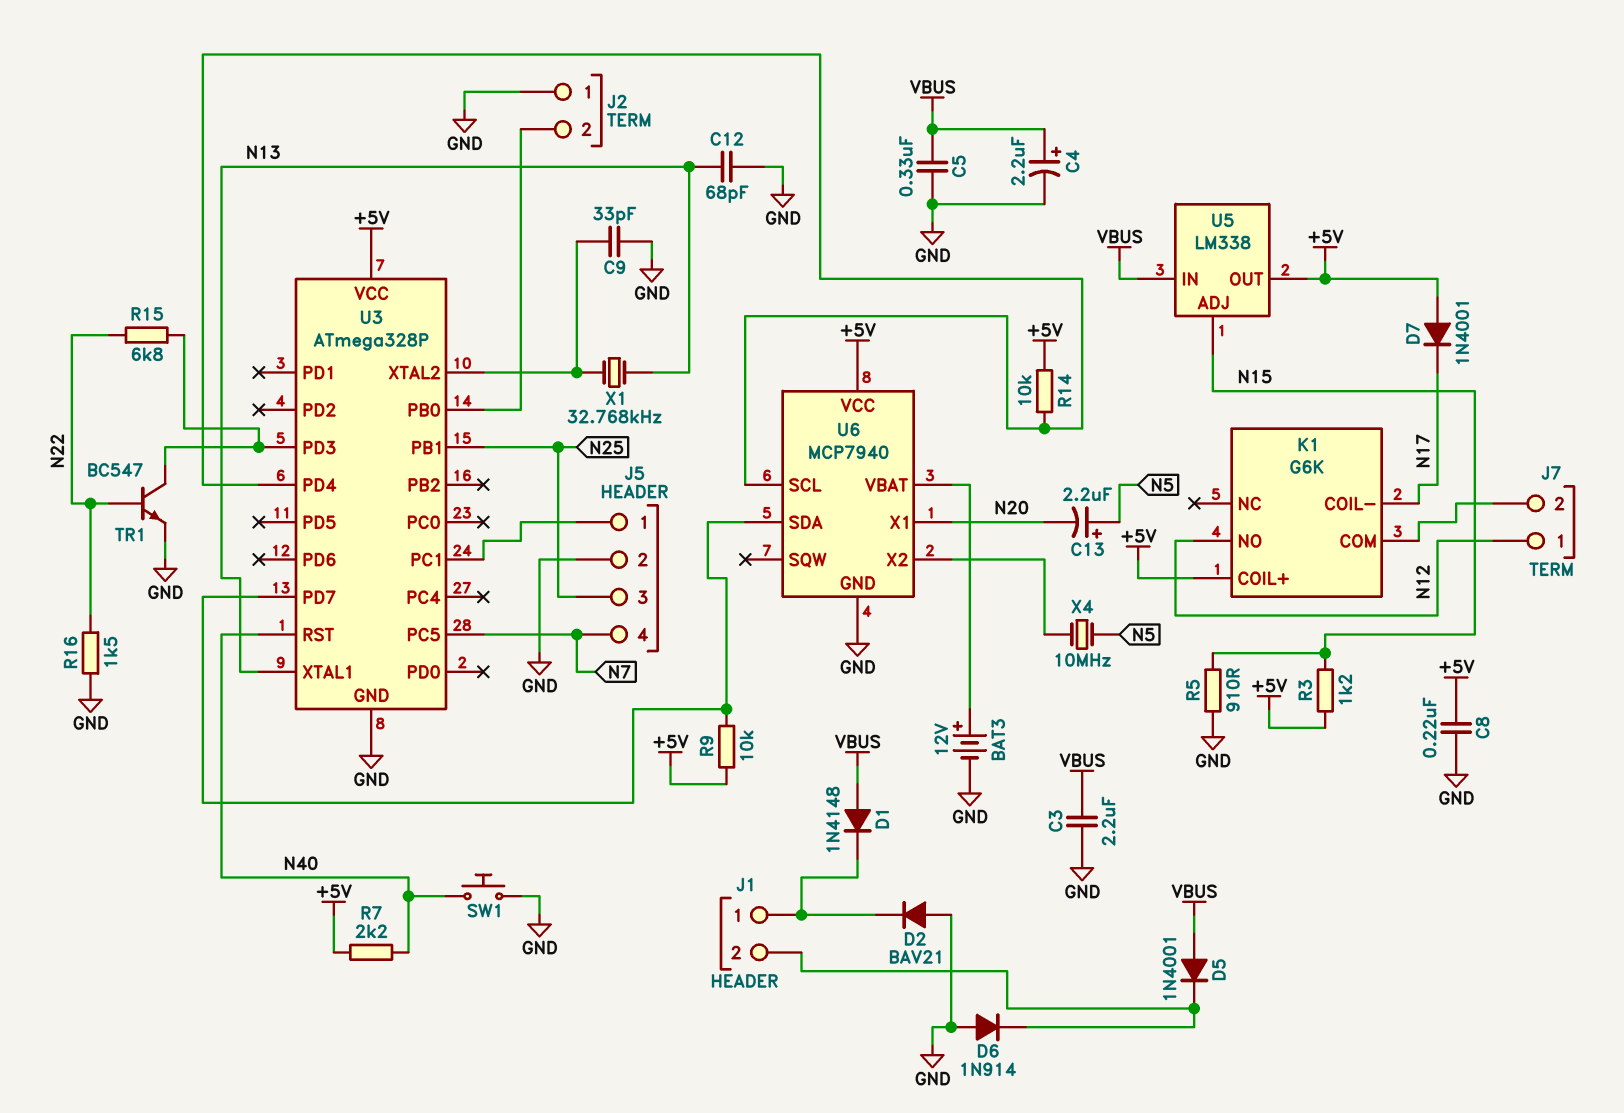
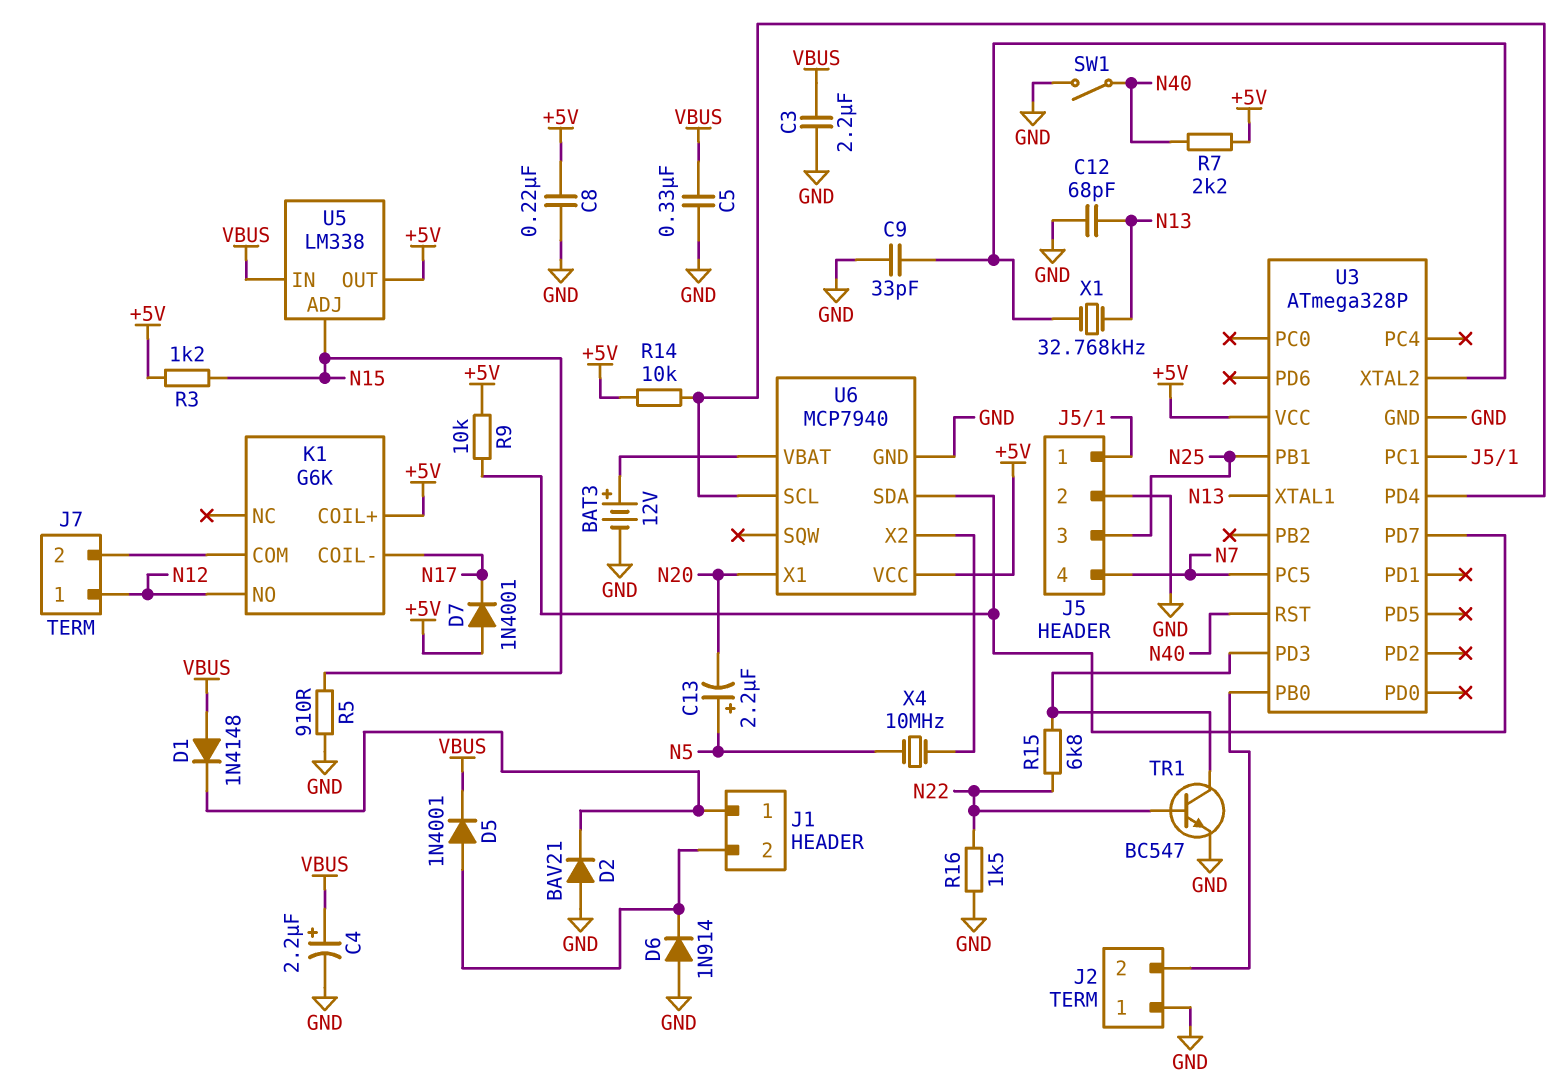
D5: diode 1N4001 (A VBUS, K J1/2) -> diode 1N4001 (A J1/2, K VBUS)
SW1: button (GND, N40) -> switch (GND, N40)

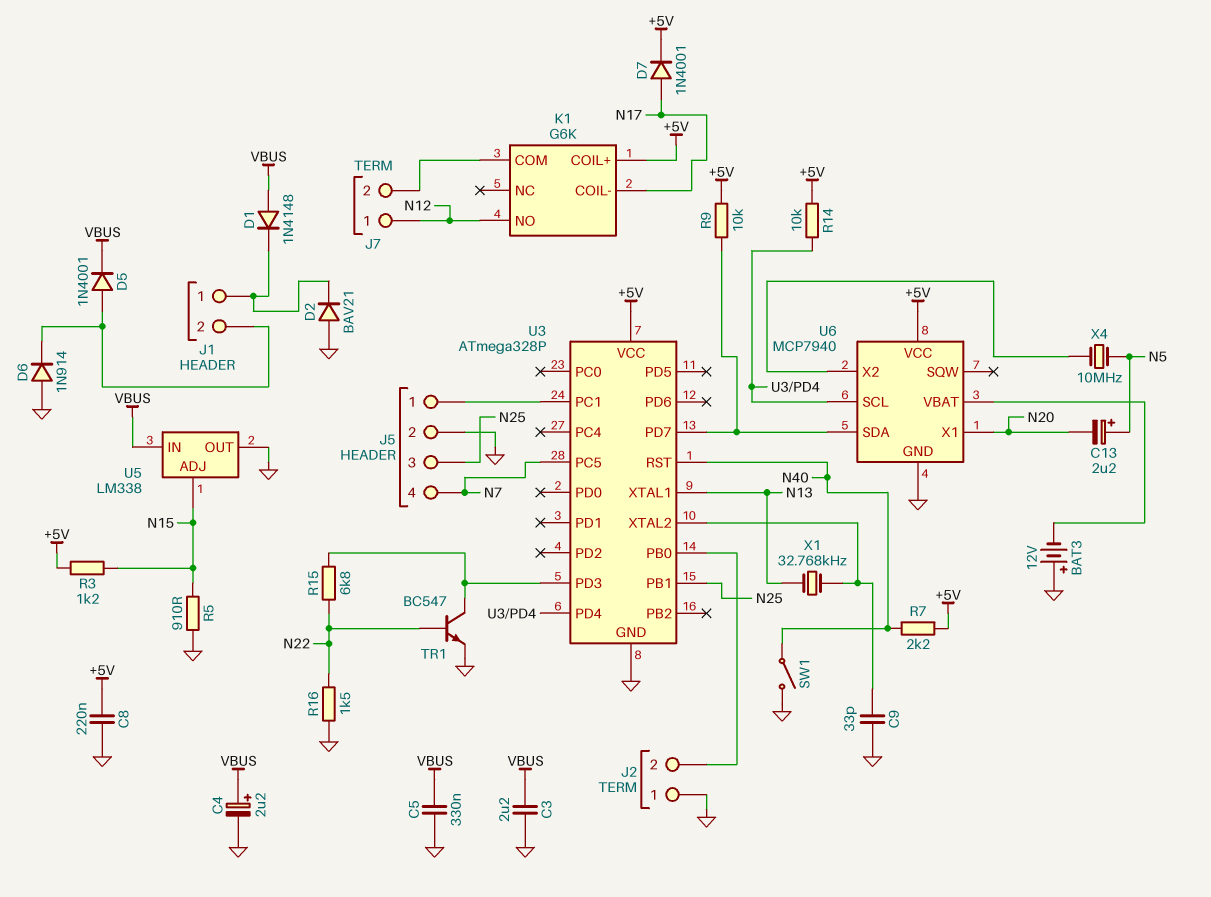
BAT3: 12V (plus U6/VBAT, minus GND) -> 12V (plus GND, minus U6/VBAT)
C12: 68pF (GND, N13) -> none
D7: diode 1N4001 (A +5V, K N17) -> diode 1N4001 (A N17, K +5V)
U5 pin OUT: +5V -> GND

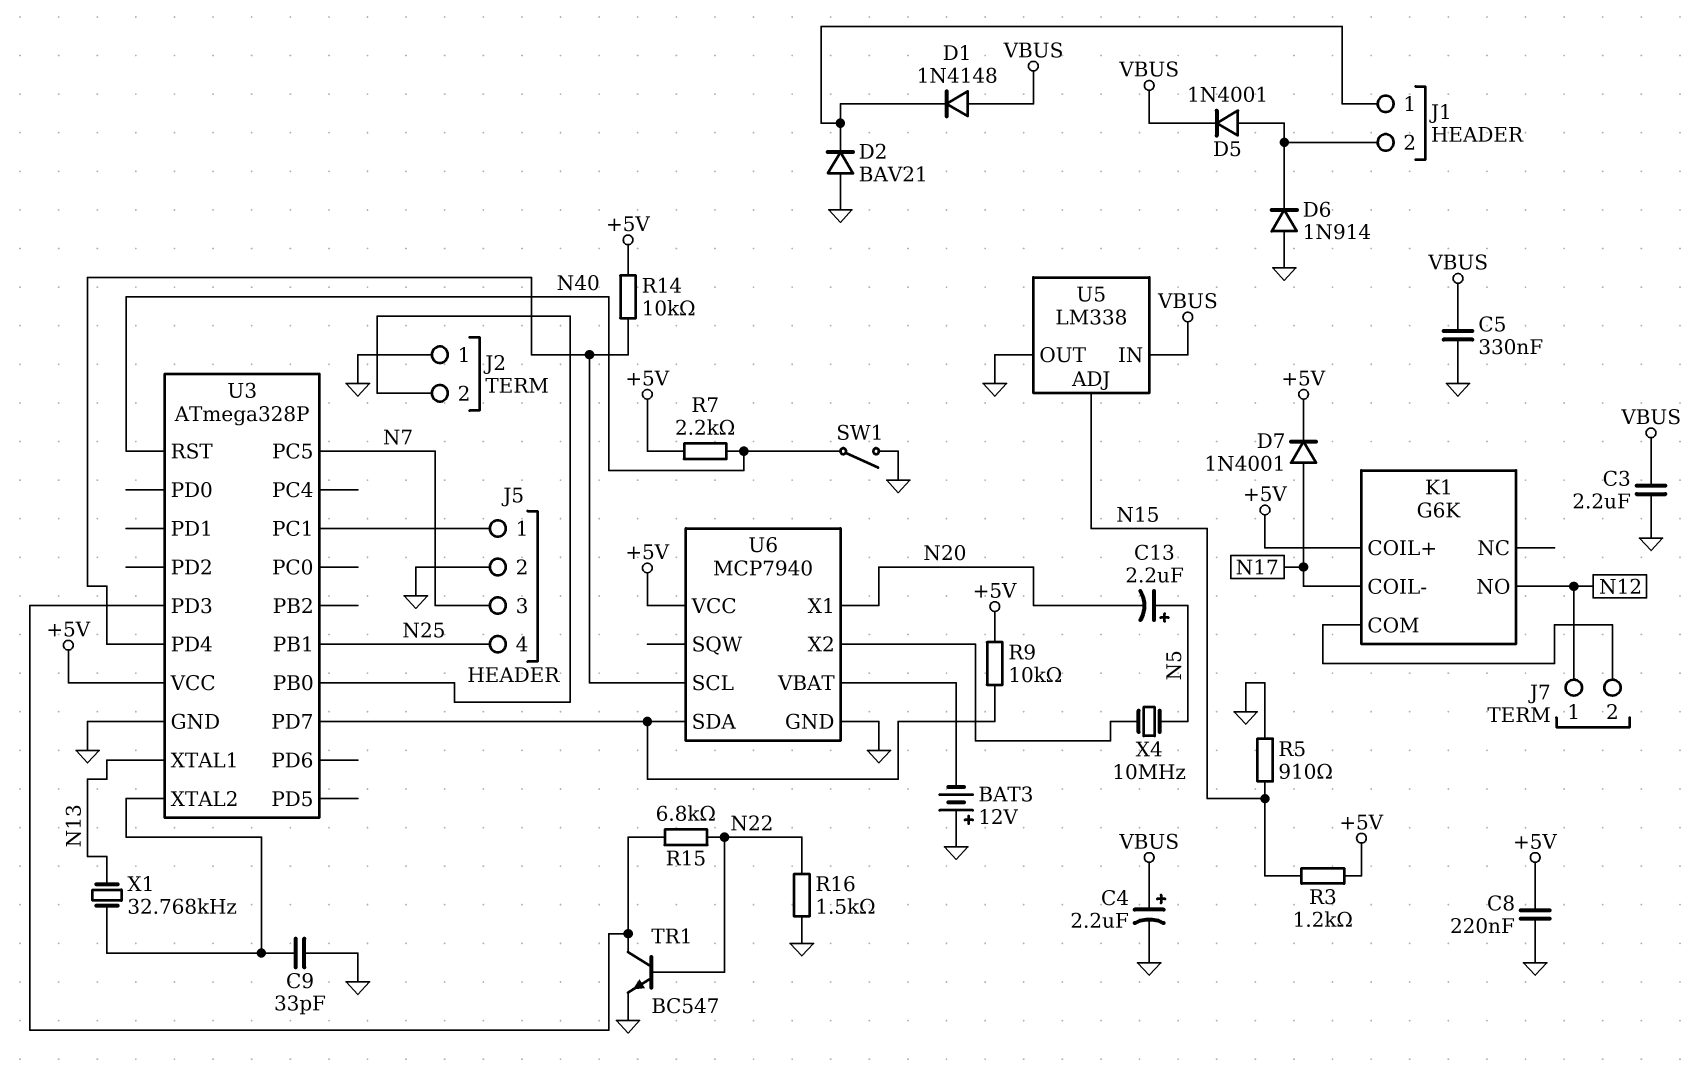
J5 pin 3: N25 -> N7
J5 pin 4: N7 -> N25

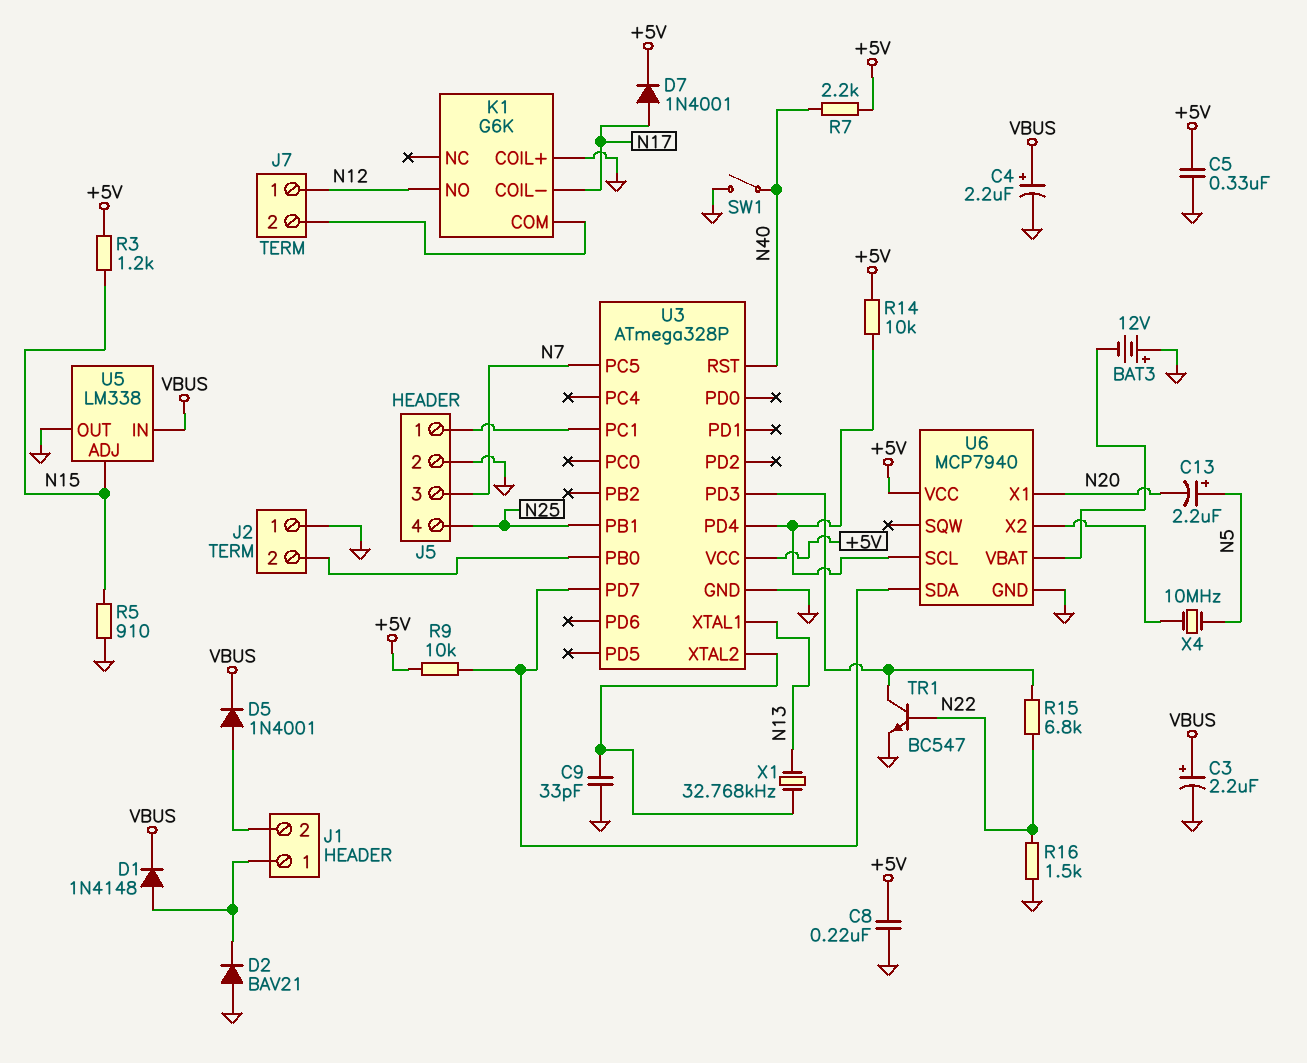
C3: 2.2uF (GND, VBUS) -> 2.2uF (plus VBUS, minus GND)
C5: 330nF (GND, VBUS) -> 330nF (+5V, GND)
D1: diode 1N4148 (A VBUS, K J1/1) -> diode 1N4148 (A J1/1, K VBUS)
D6: diode 1N914 (A GND, K J1/2) -> none
K1 pin COIL+: +5V -> GND

